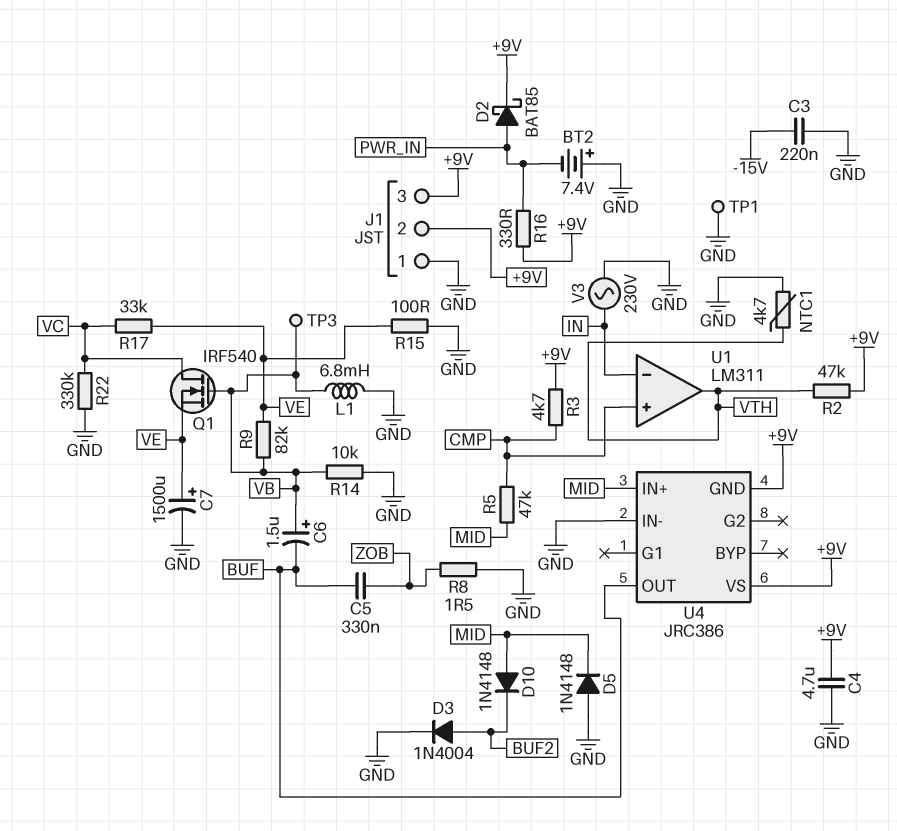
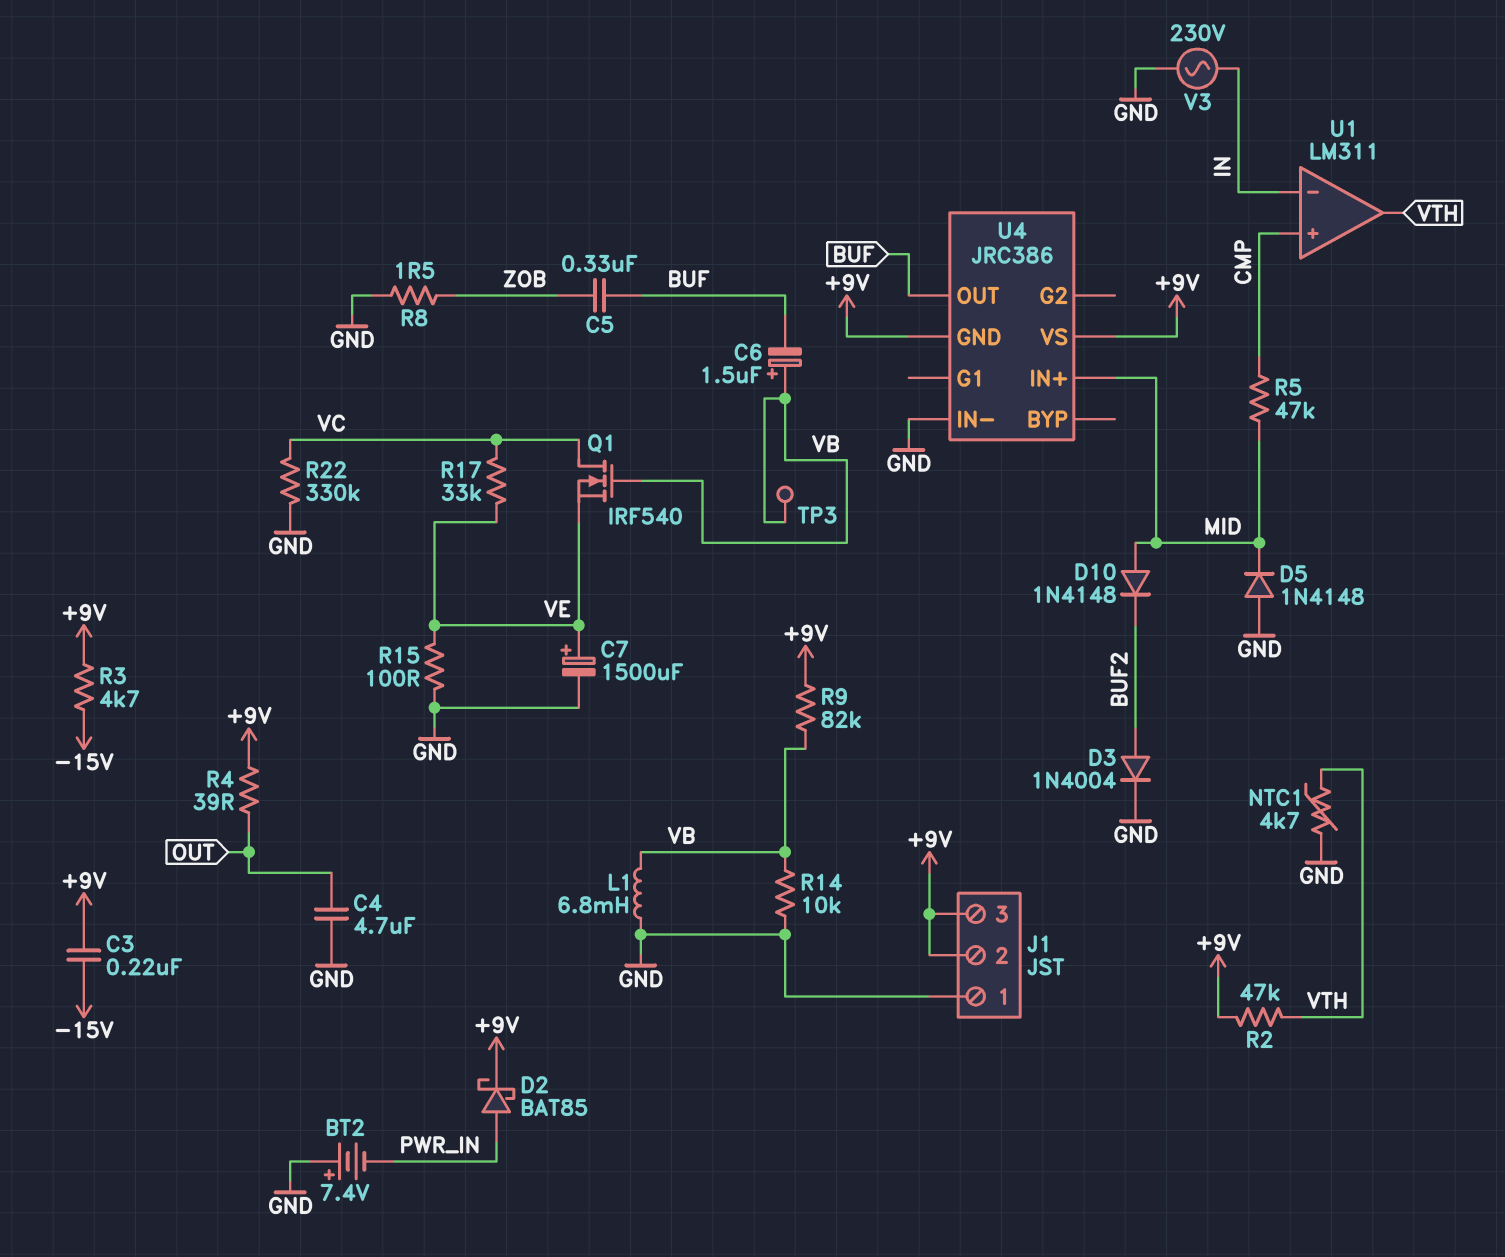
C3: 220nF (-15V, GND) -> 220nF (+9V, -15V)
C4: 4.7uF (+9V, GND) -> 4.7uF (GND, OUT)
R3: 4.7k (+9V, CMP) -> 4.7k (+9V, -15V)
R4: none -> 39 (+9V, OUT)
R9: 82k (VB, VE) -> 82k (+9V, VB)
R16: 330 (+9V, PWR_IN) -> none
TP1: test point (GND) -> none

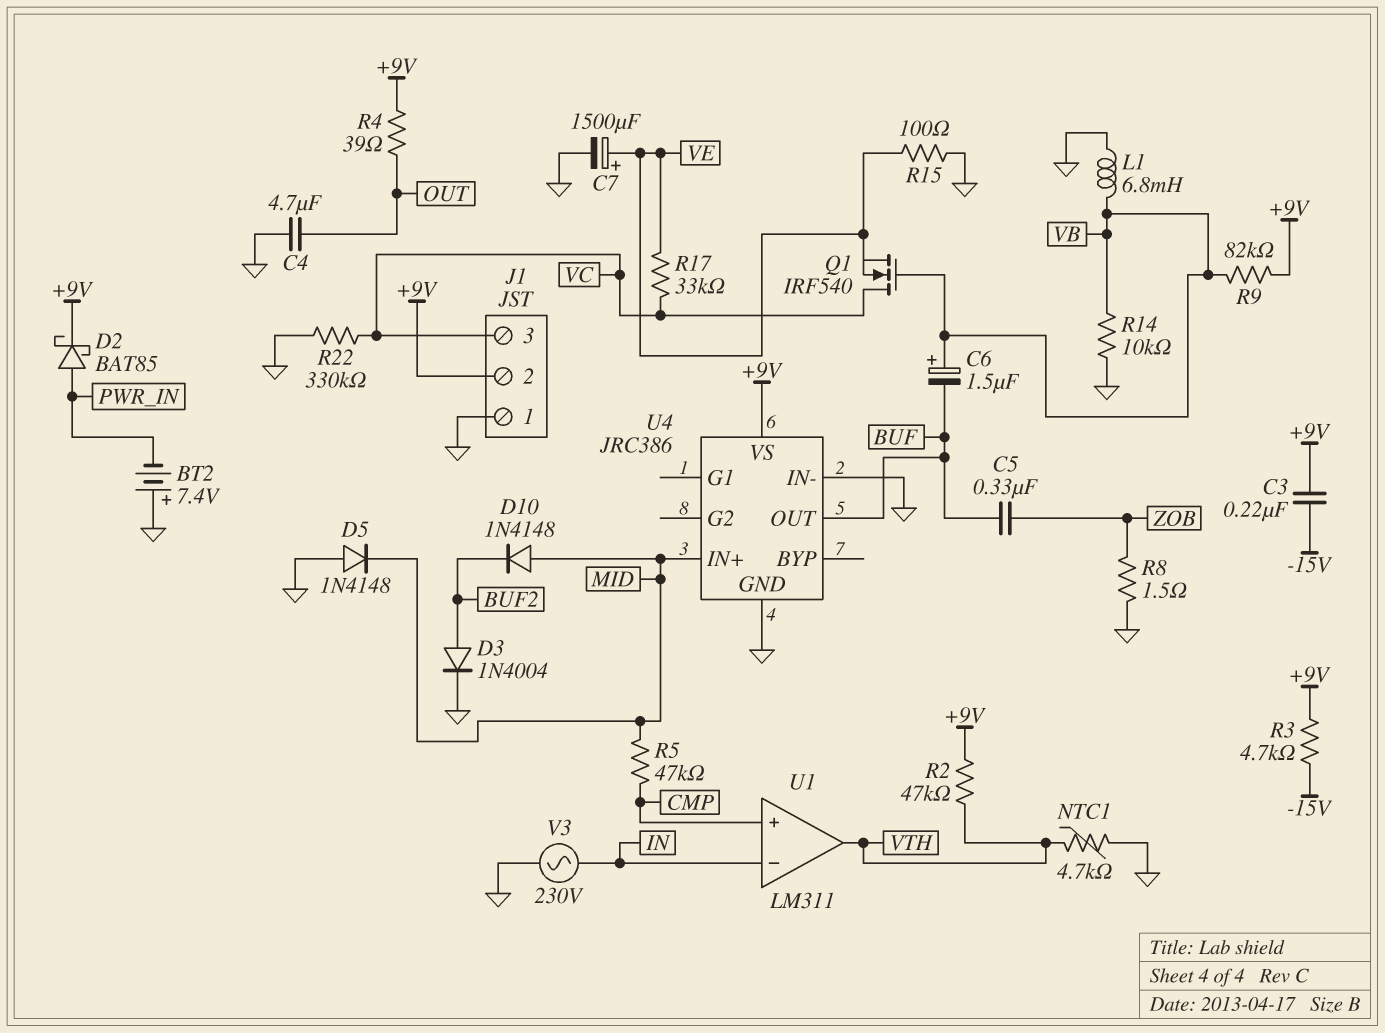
J1 pin 3: +9V -> VC
TP3: test point (VB) -> none
U4 pin GND: +9V -> GND

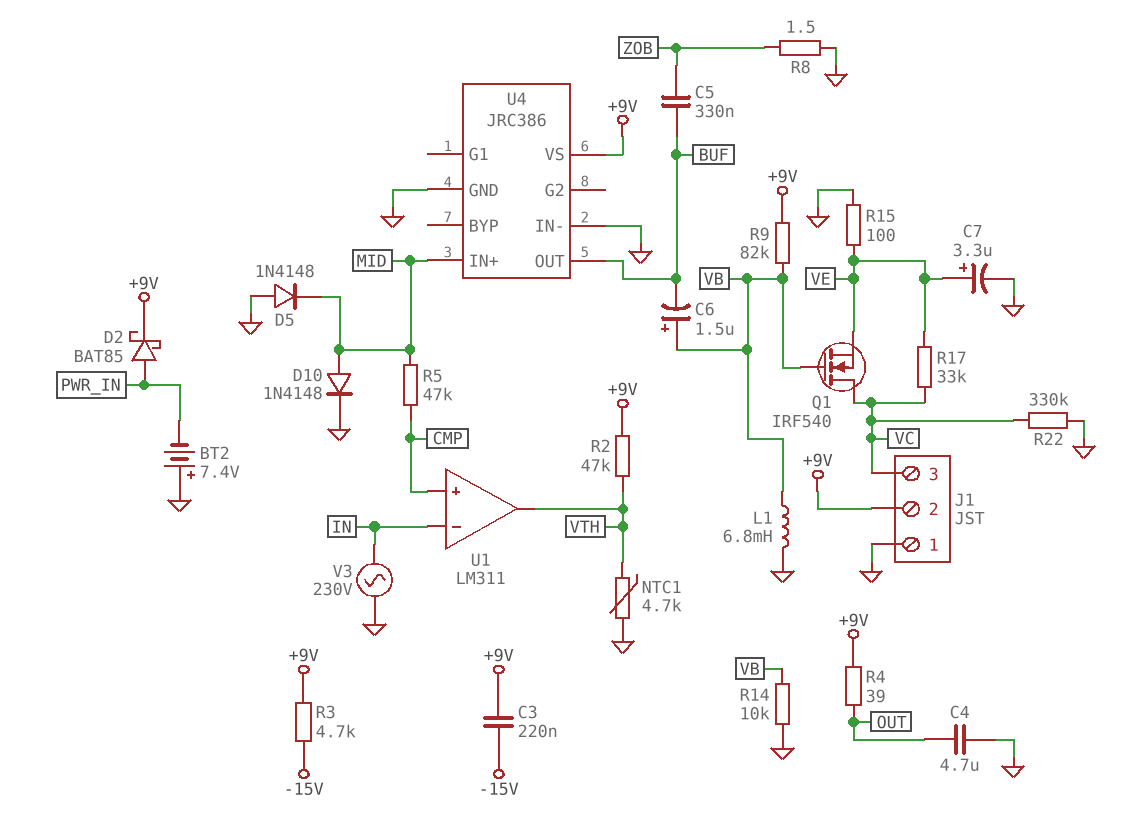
C7: 1500uF (plus VE, minus GND) -> 3.3uF (plus VE, minus GND)
D3: diode 1N4004 (A BUF2, K GND) -> none
D10: diode 1N4148 (A MID, K BUF2) -> diode 1N4148 (A MID, K GND)

